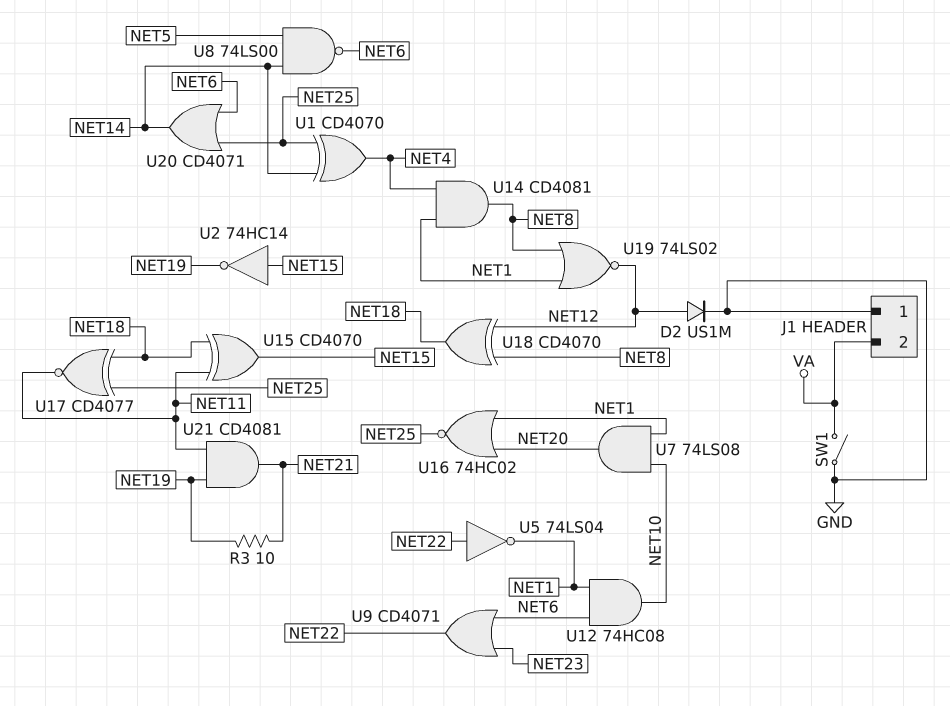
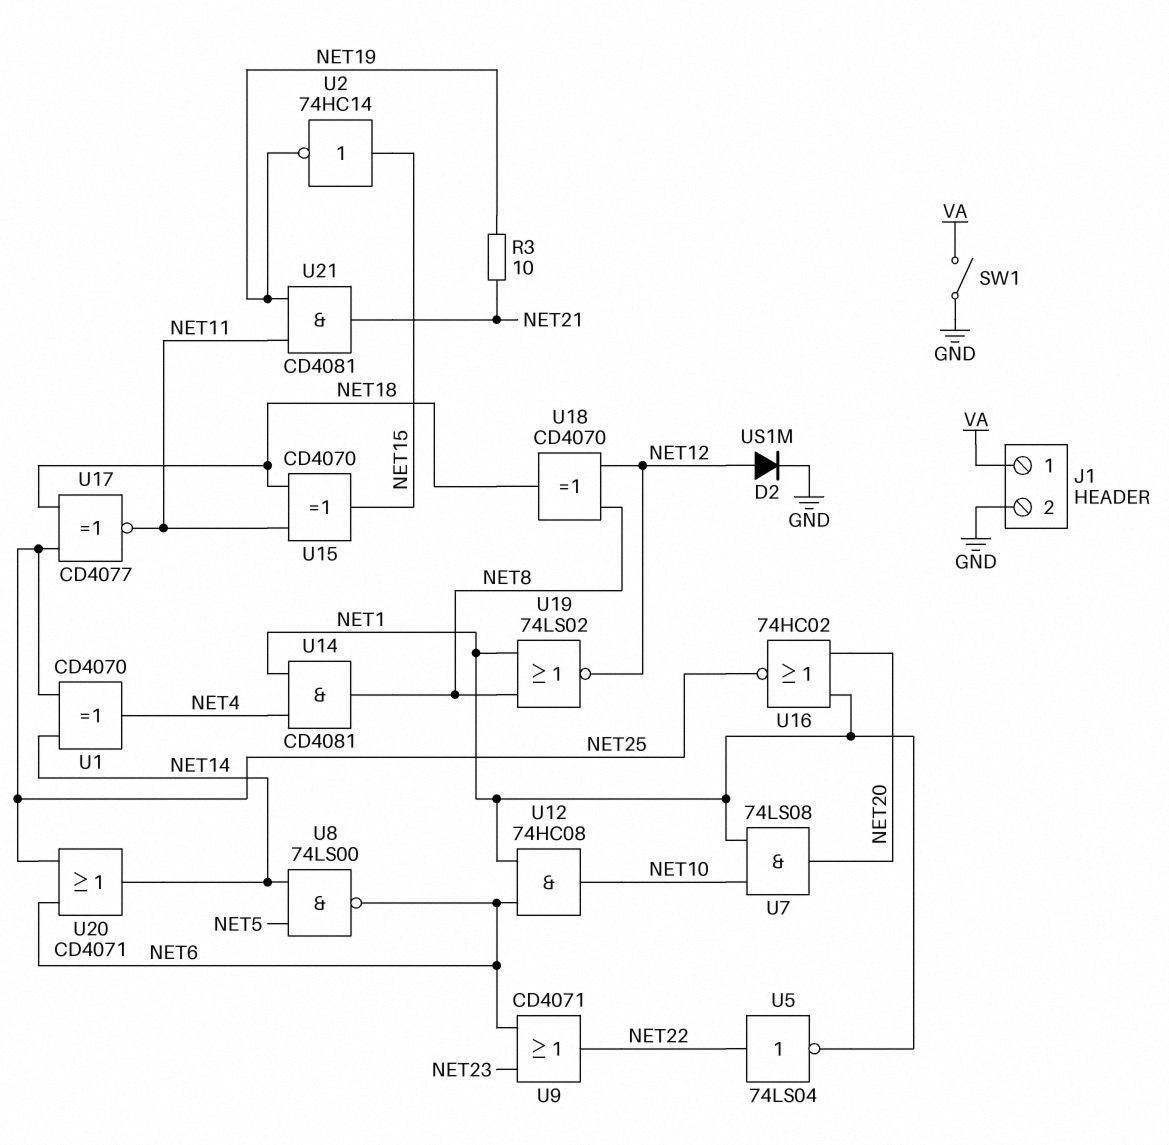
J1 pin 1: GND -> VA
J1 pin 2: VA -> GND

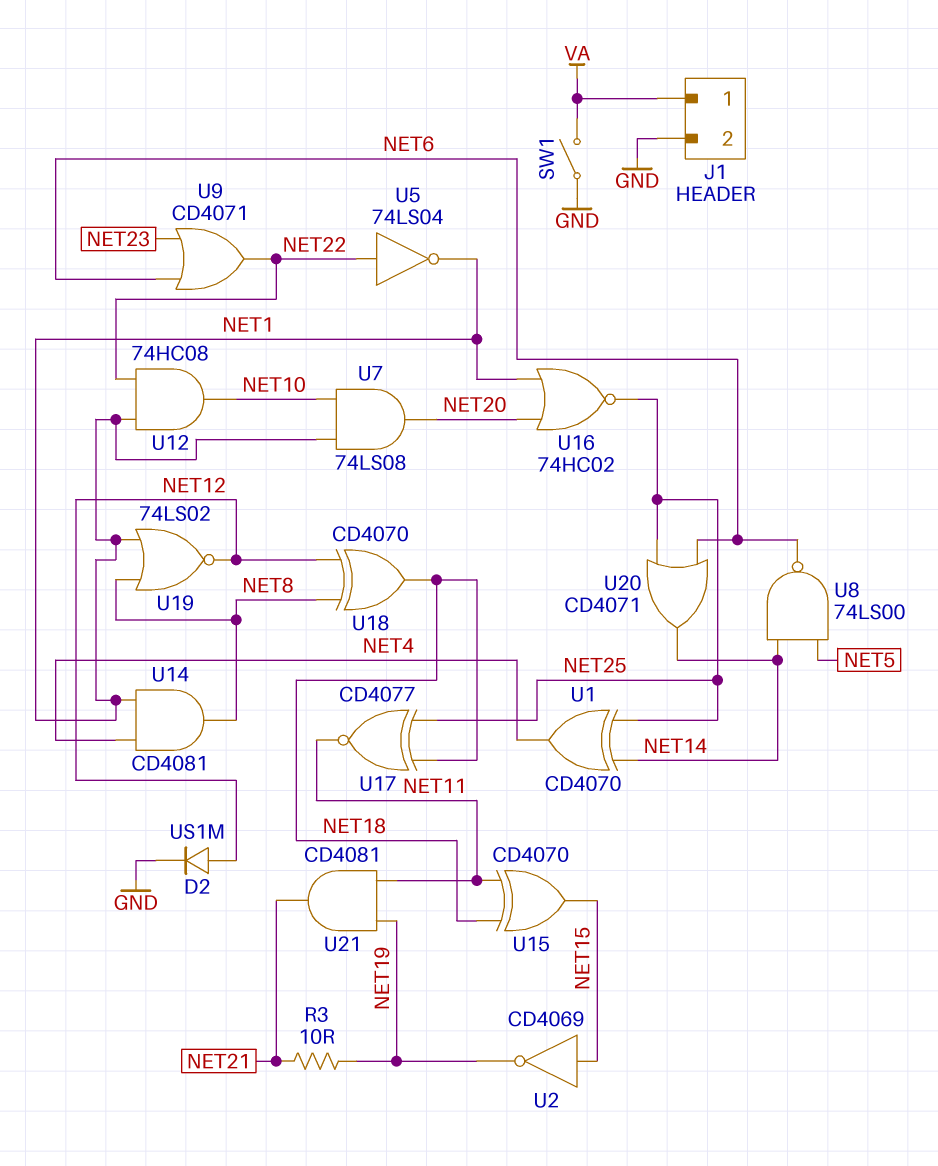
U2: NOT 74HC14 (in NET15, out NET19) -> NOT CD4069 (in NET15, out NET19)
U12: AND 74HC08 (in NET1, in NET6, out NET10) -> AND 74HC08 (in NET1, in NET22, out NET10)

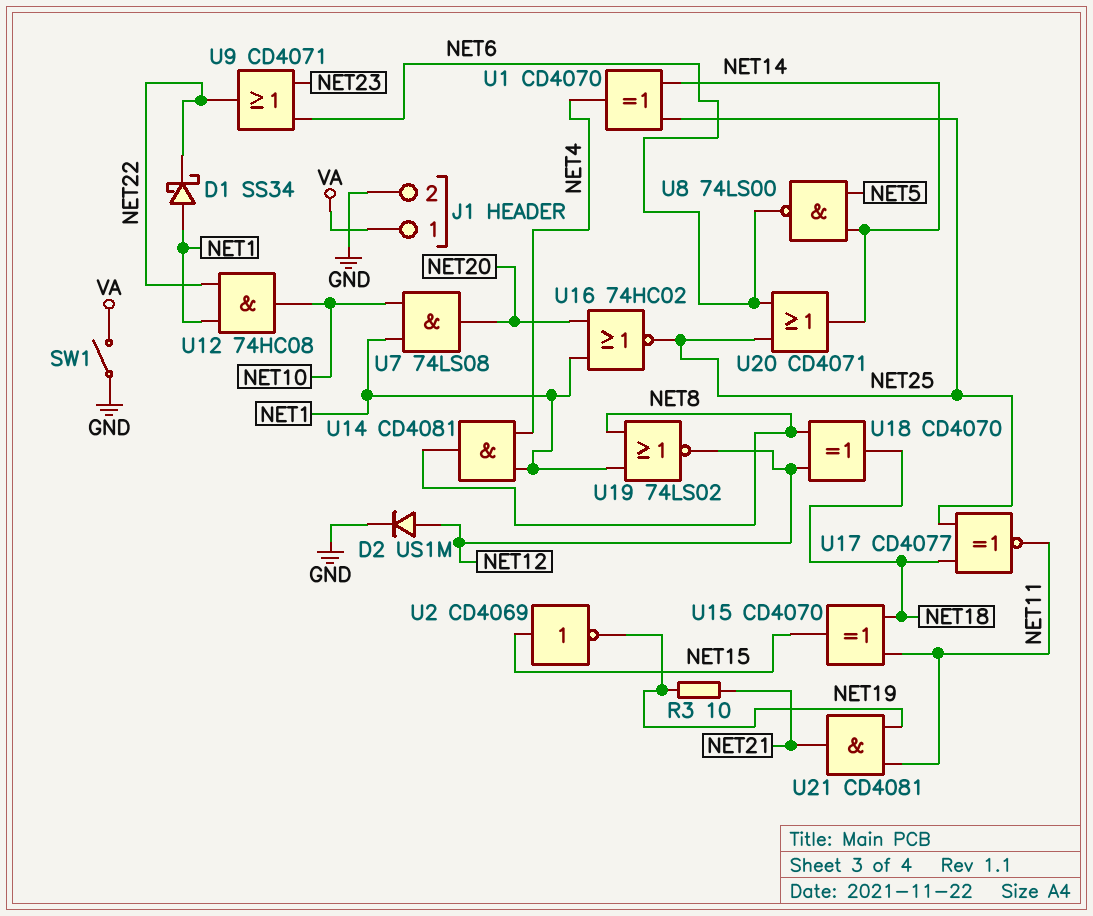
D1: none -> schottky SS34 (A NET1, K NET22)
U5: NOT 74LS04 (in NET22, out NET1) -> none

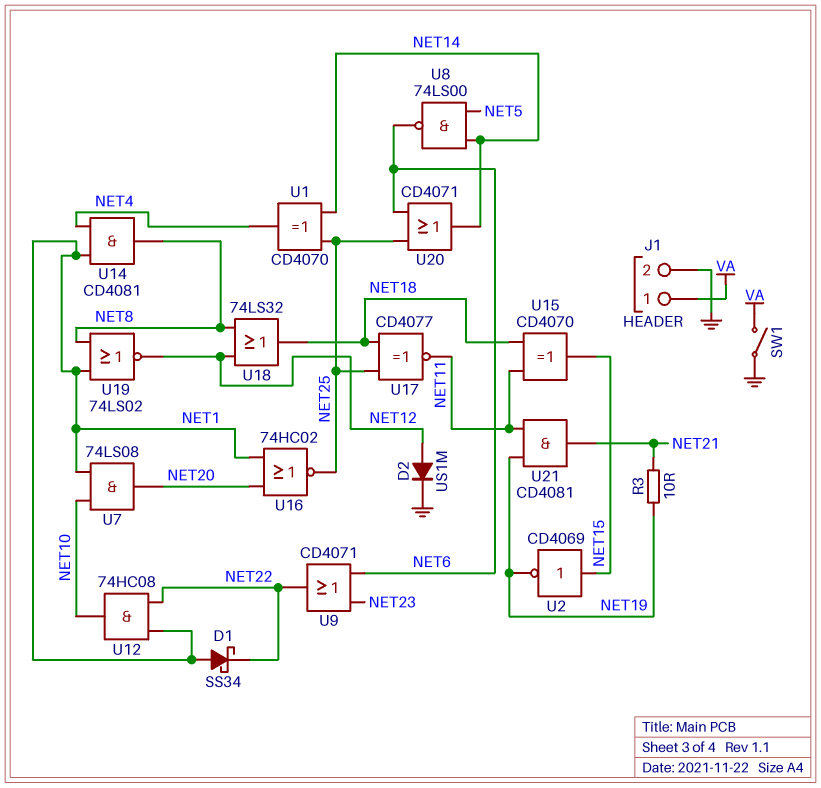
U18: XOR CD4070 (in NET8, in NET12, out NET18) -> OR 74LS32 (in NET8, in NET12, out NET18)

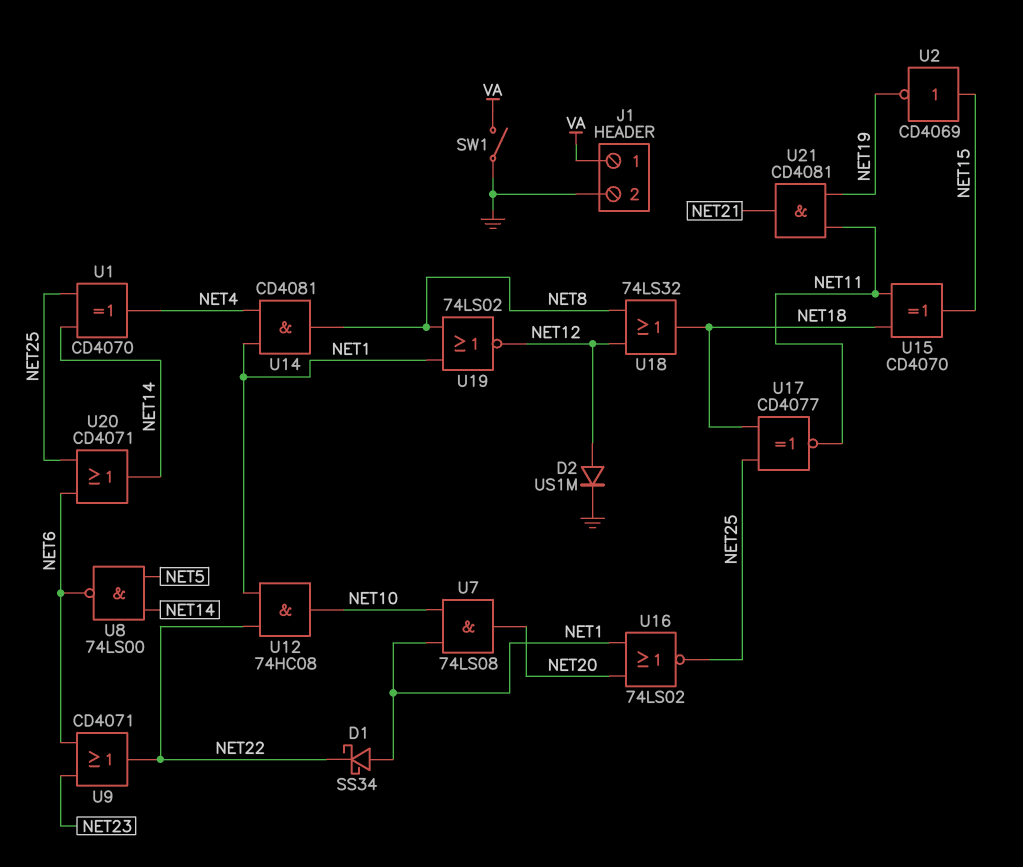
R3: 10 (NET19, NET21) -> none
U16: NOR 74HC02 (in NET1, in NET20, out NET25) -> NOR 74LS02 (in NET1, in NET20, out NET25)

